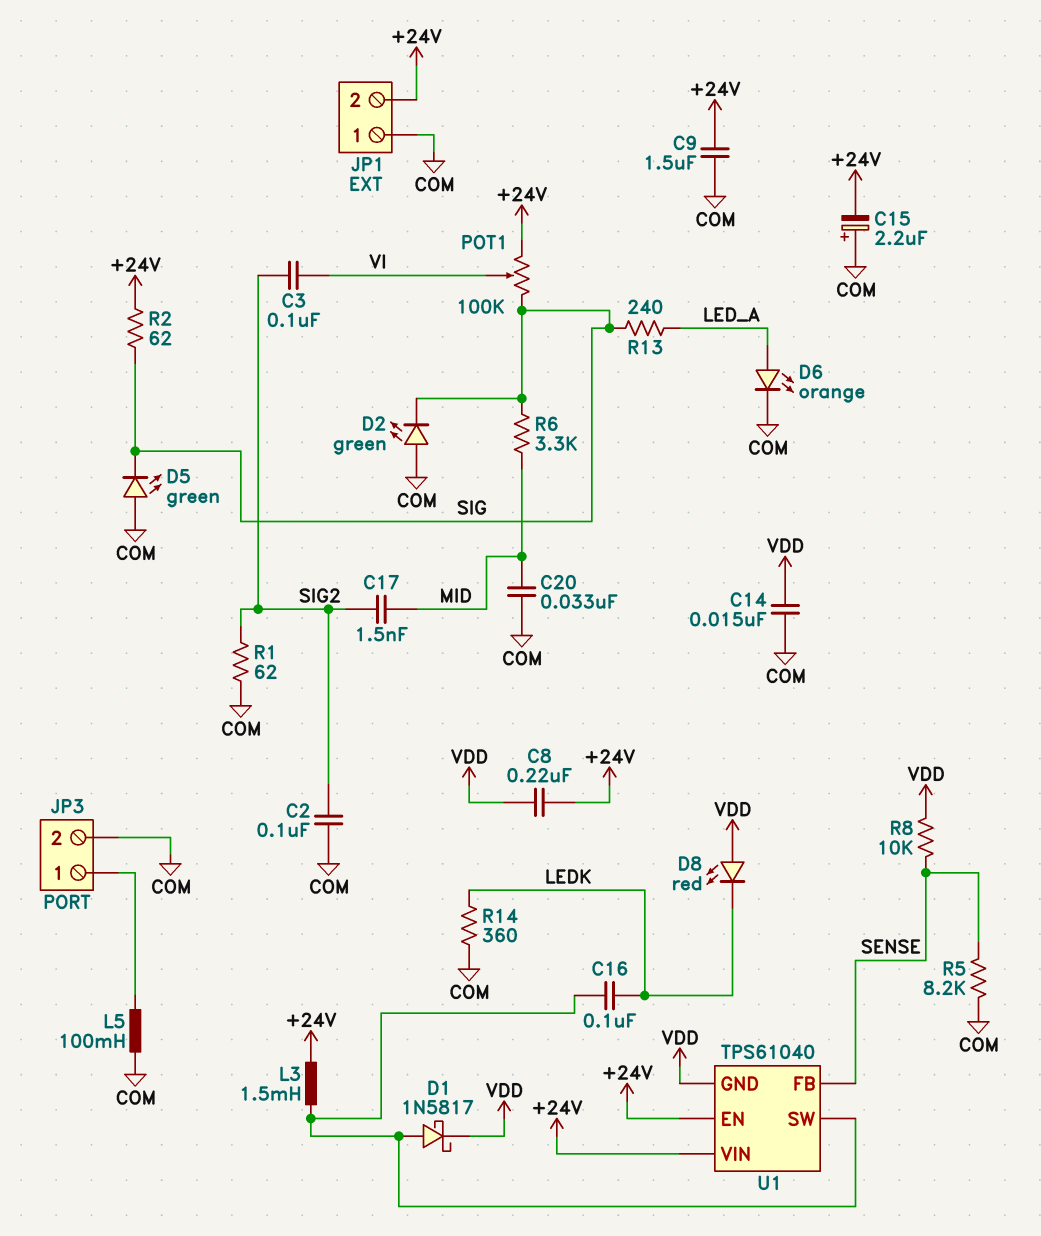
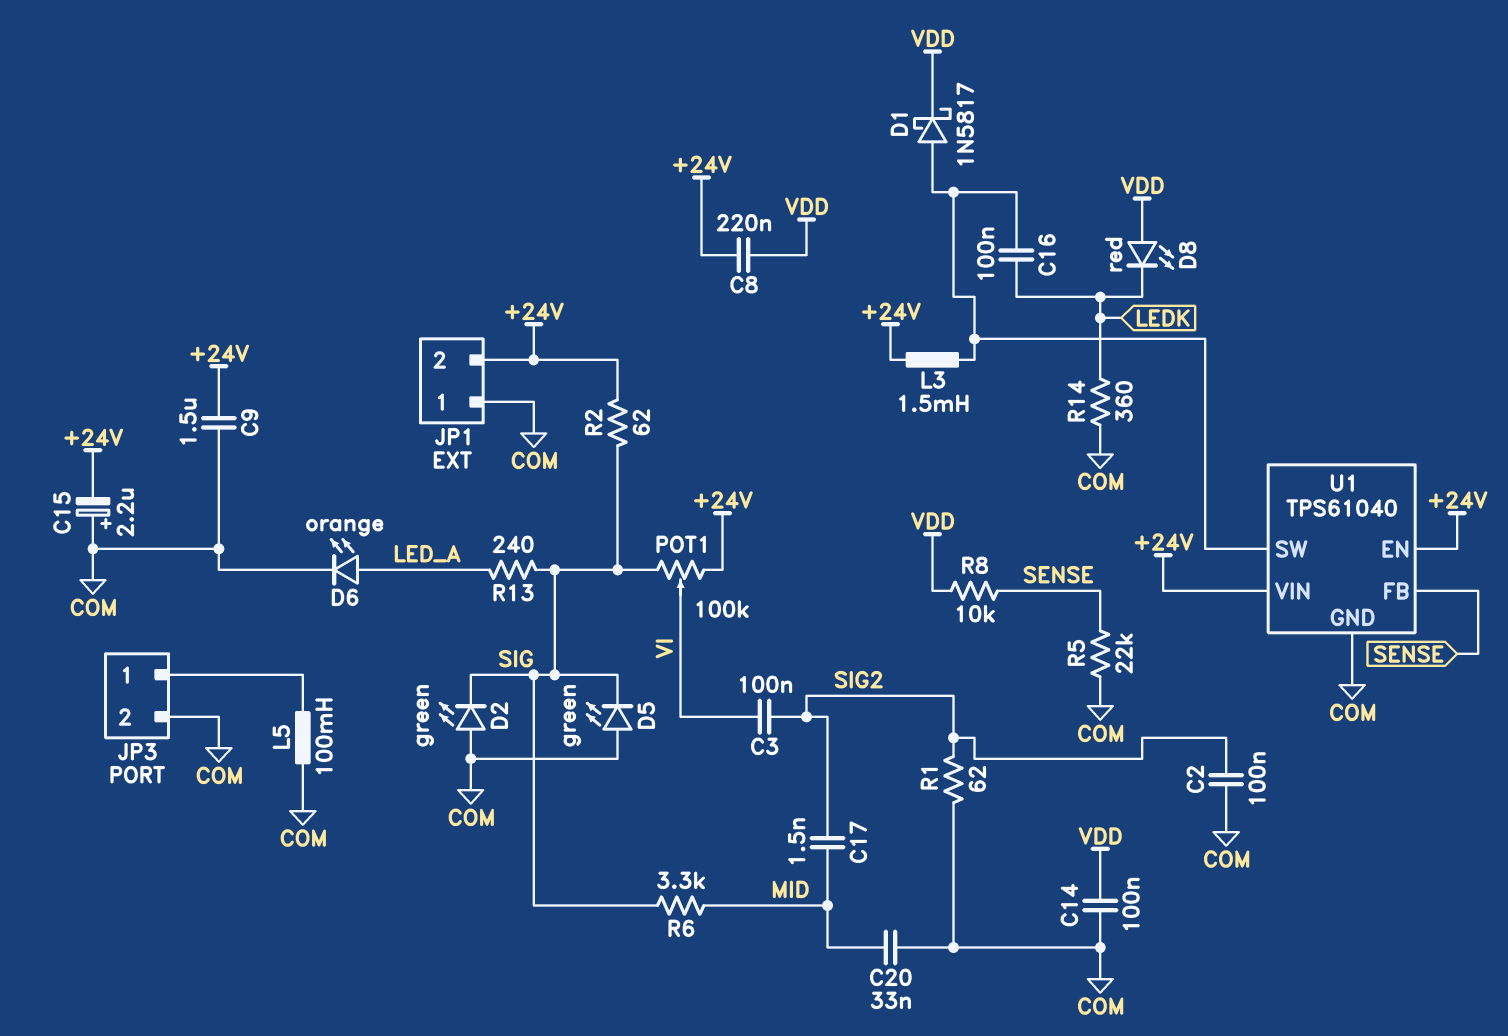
C14: 15nF (COM, VDD) -> 100nF (COM, VDD)
R5: 8.2k (COM, SENSE) -> 22k (COM, SENSE)
U1 pin GND: VDD -> COM

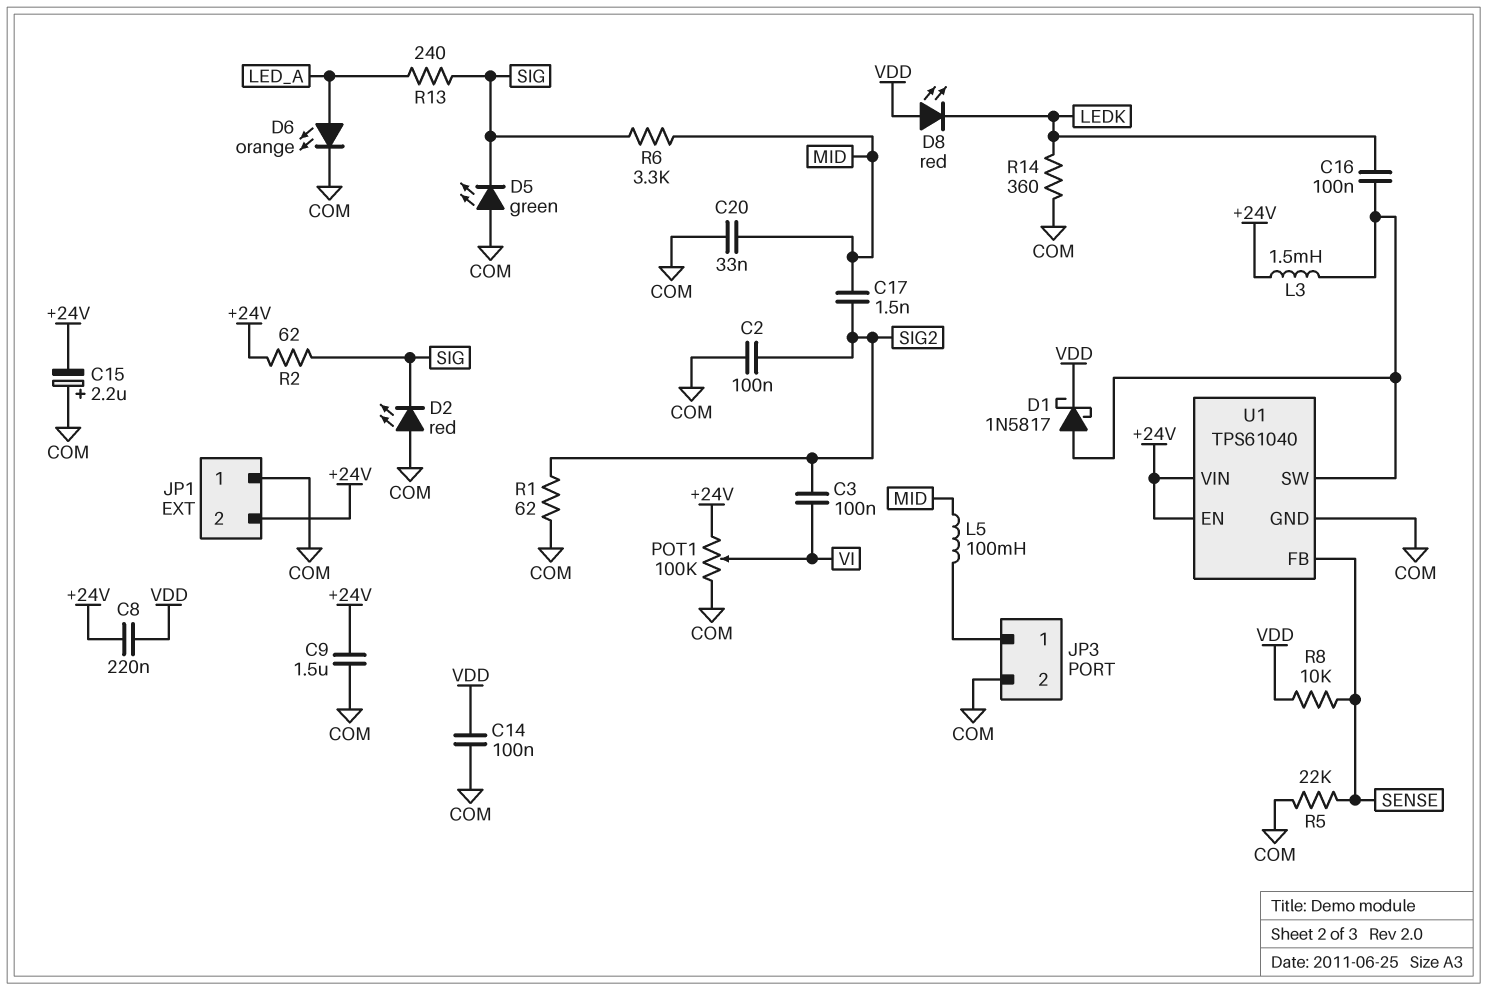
D2: LED green (A COM, K SIG) -> LED red (A COM, K SIG)
L5: 100mH (COM, JP3/1) -> 100mH (JP3/1, MID)
POT1: 100k (+24V, SIG, wiper VI) -> 100k (+24V, COM, wiper VI)

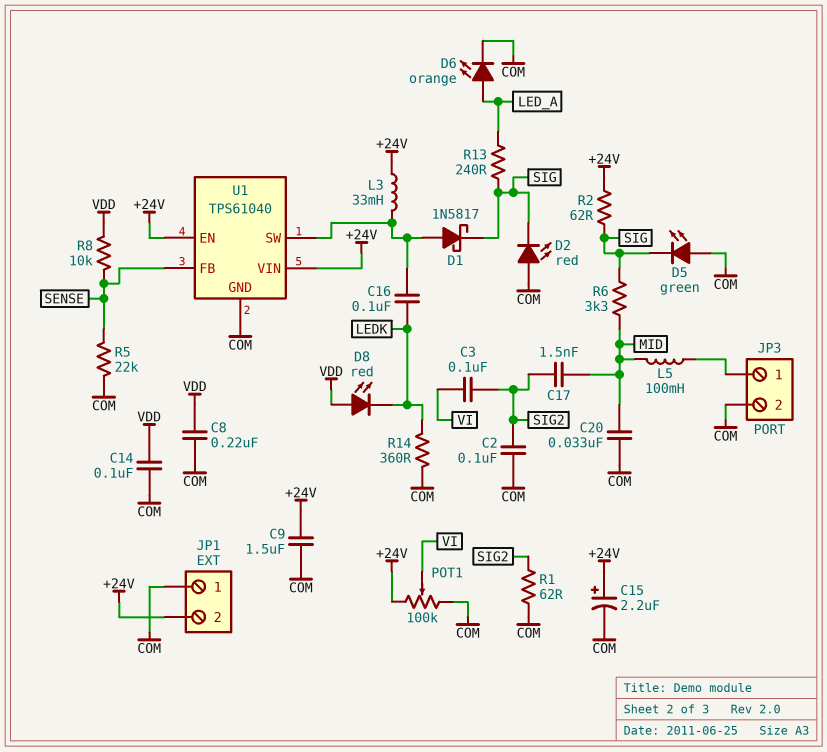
C8: 220nF (+24V, VDD) -> 220nF (COM, VDD)
C15: 2.2uF (plus COM, minus +24V) -> 2.2uF (plus +24V, minus COM)
D1: schottky 1N5817 (A U1/SW, K VDD) -> schottky 1N5817 (A U1/SW, K SIG)
L3: 1.5mH (+24V, U1/SW) -> 33mH (+24V, U1/SW)

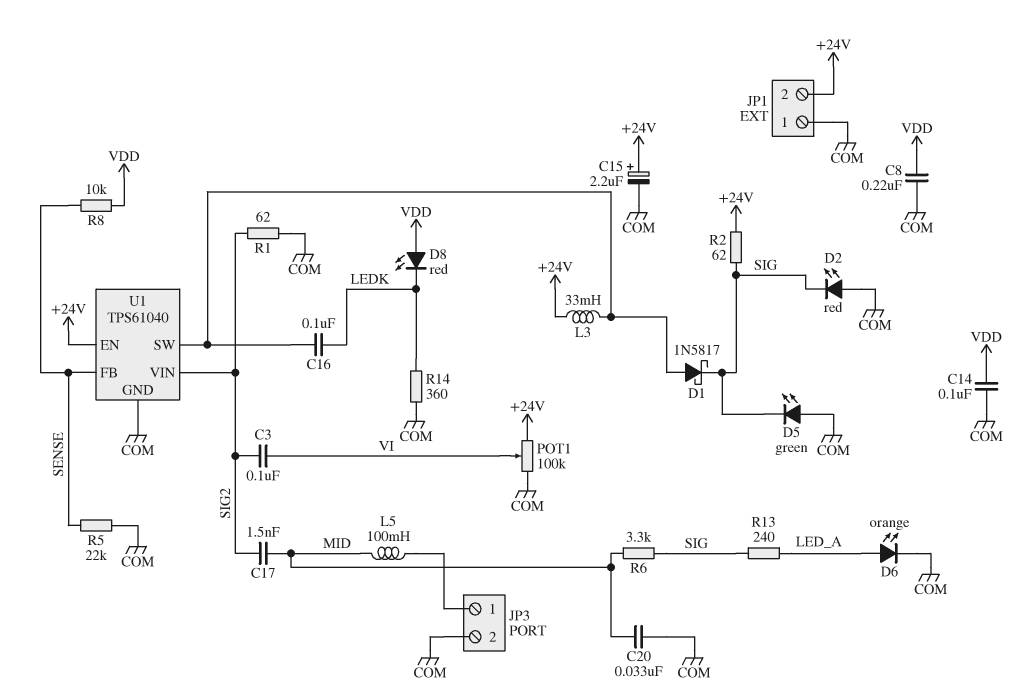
C2: 100nF (COM, SIG2) -> none
C9: 1.5uF (+24V, COM) -> none
U1 pin VIN: +24V -> SIG2

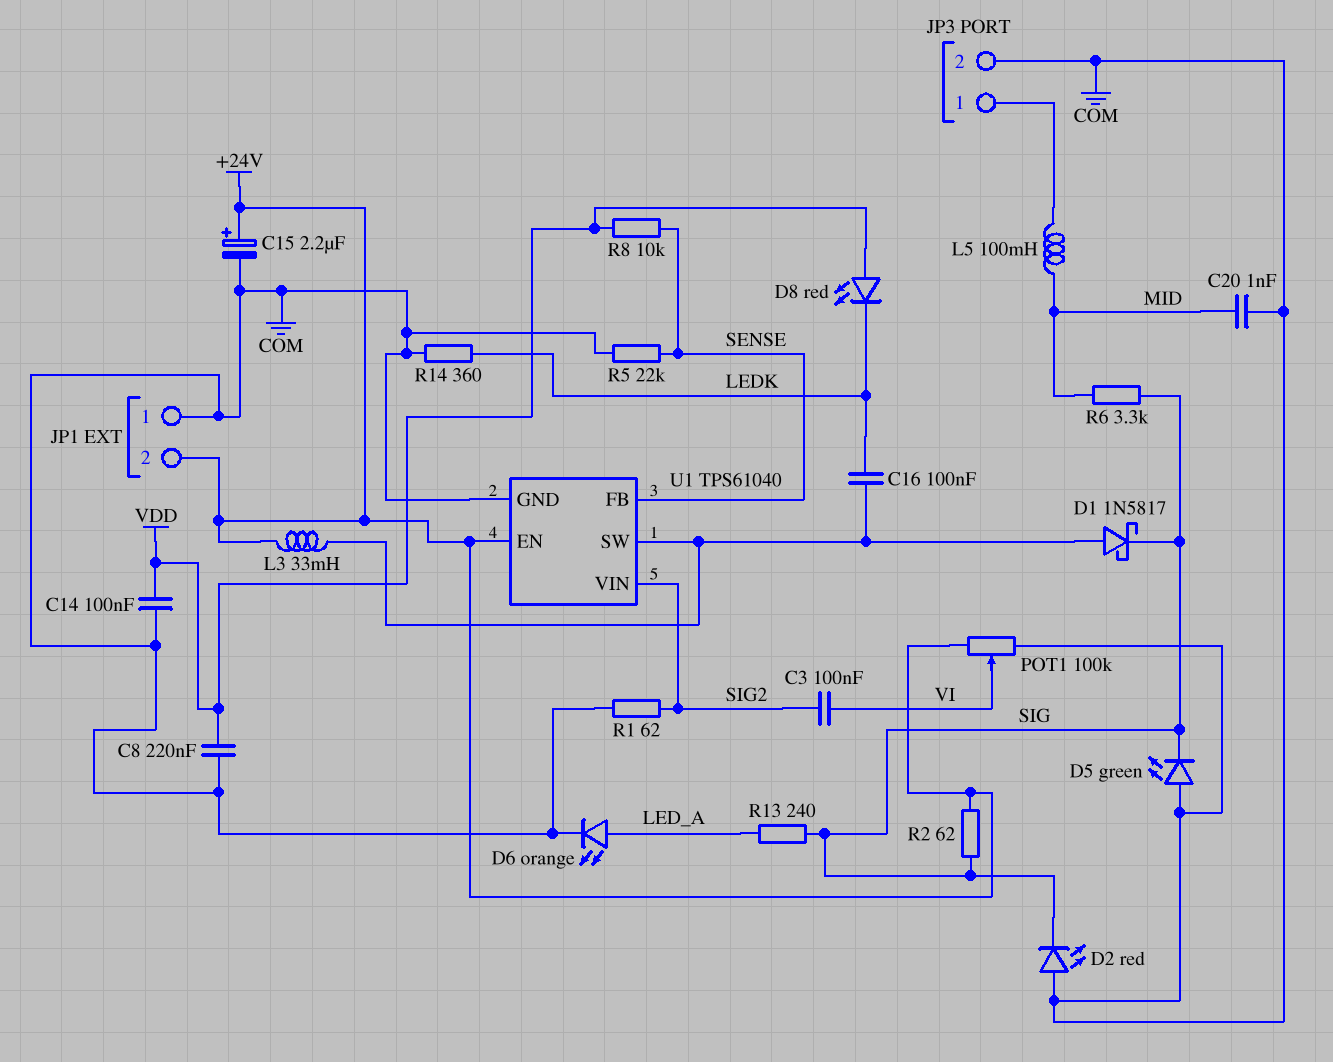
C17: 1.5nF (MID, SIG2) -> none
C20: 33nF (COM, MID) -> 1nF (COM, MID)

